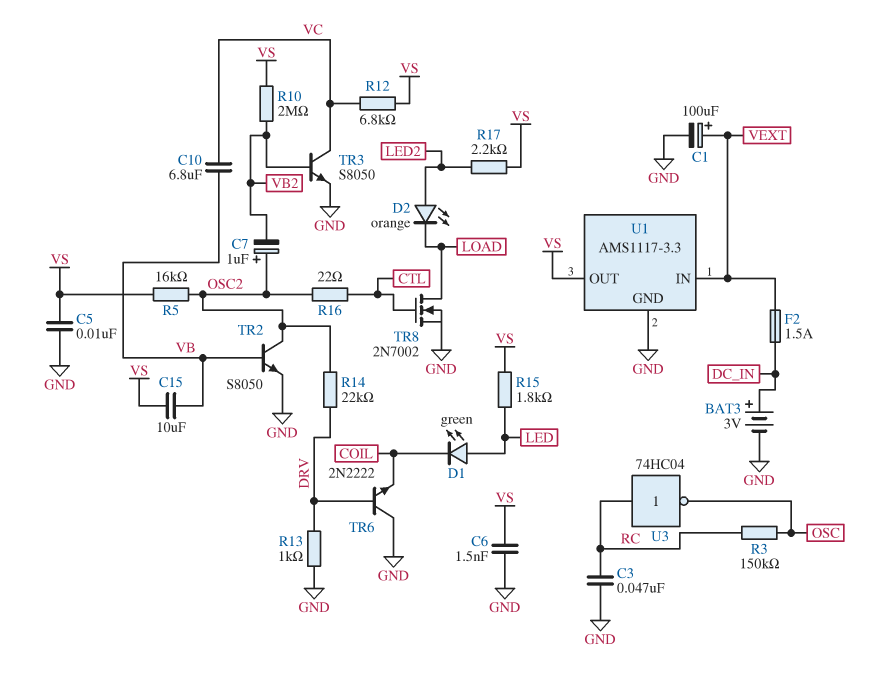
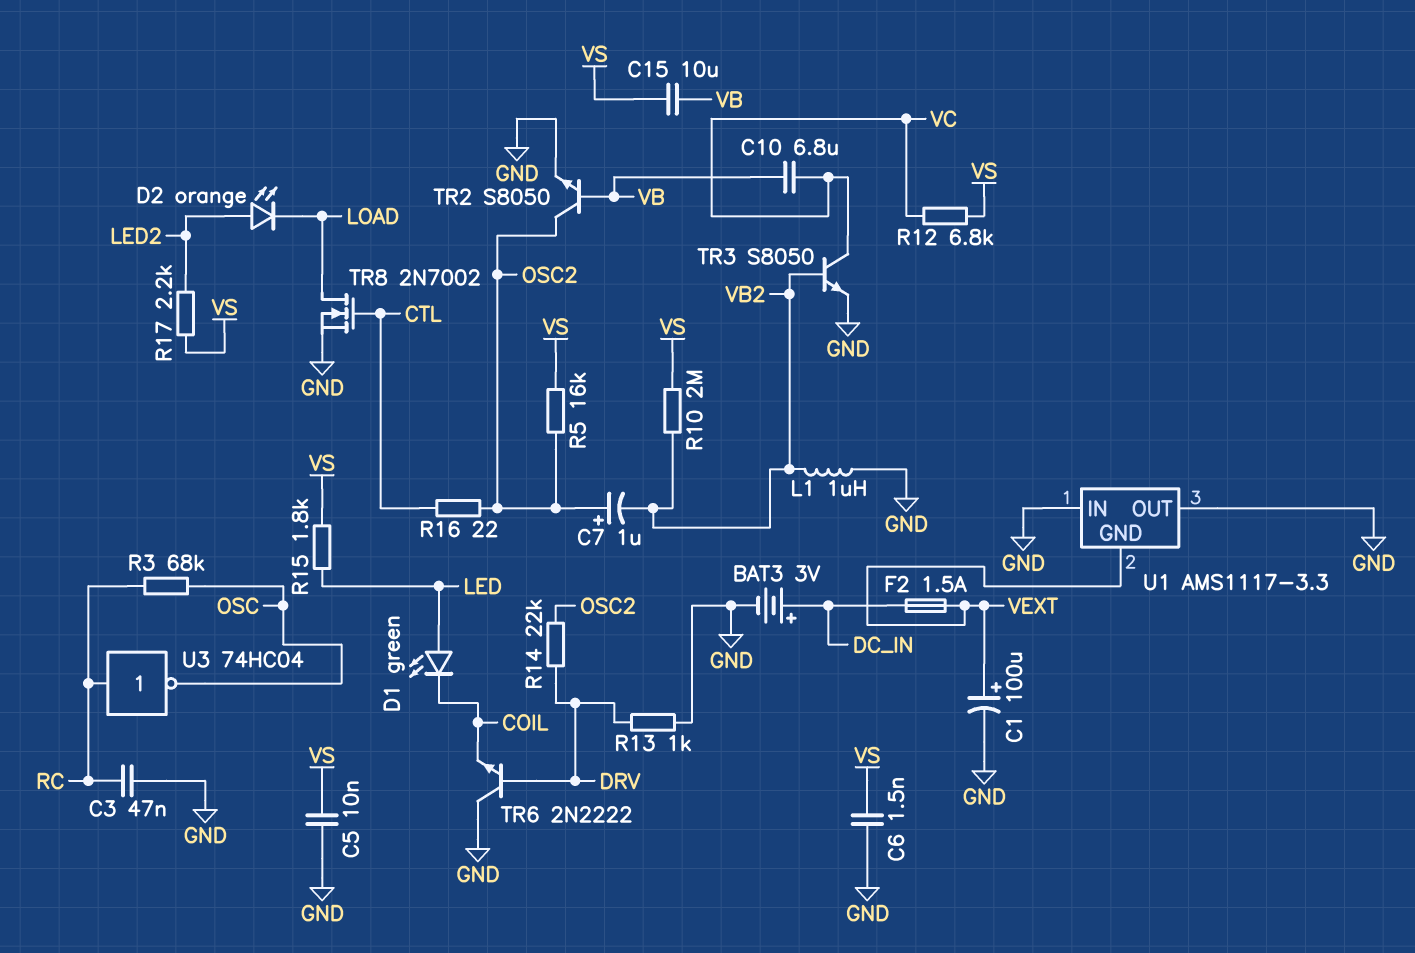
L1: none -> 1uH (GND, VB2)
R3: 150k (OSC, RC) -> 68k (OSC, RC)
U1 pin GND: GND -> VEXT
U1 pin IN: VEXT -> GND
U1 pin OUT: VS -> GND

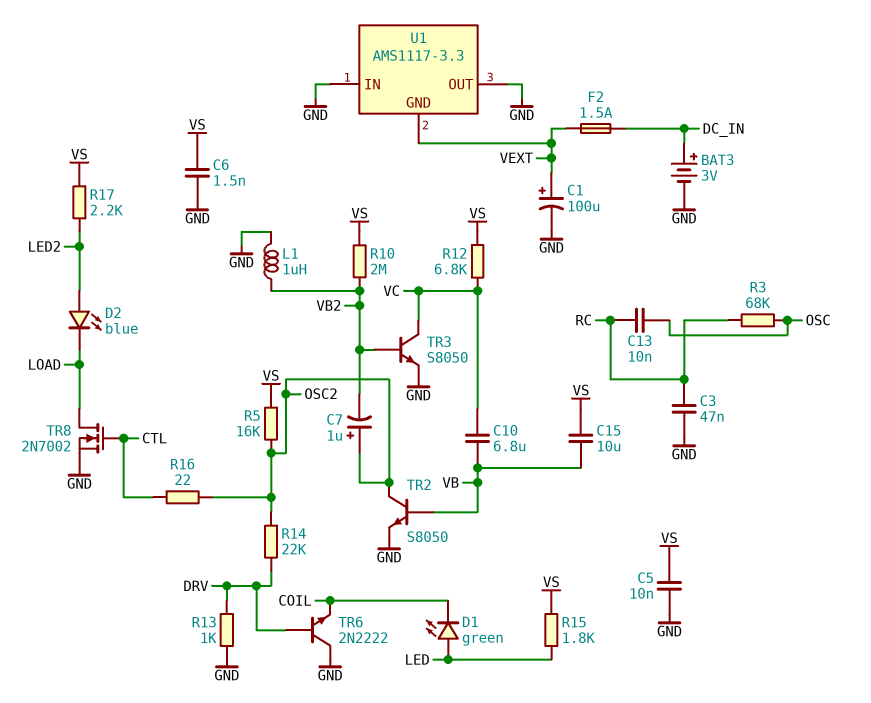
C13: none -> 10nF (OSC, RC)
D2: LED orange (A LED2, K LOAD) -> LED blue (A LED2, K LOAD)
U3: NOT 74HC04 (in RC, out OSC) -> none

